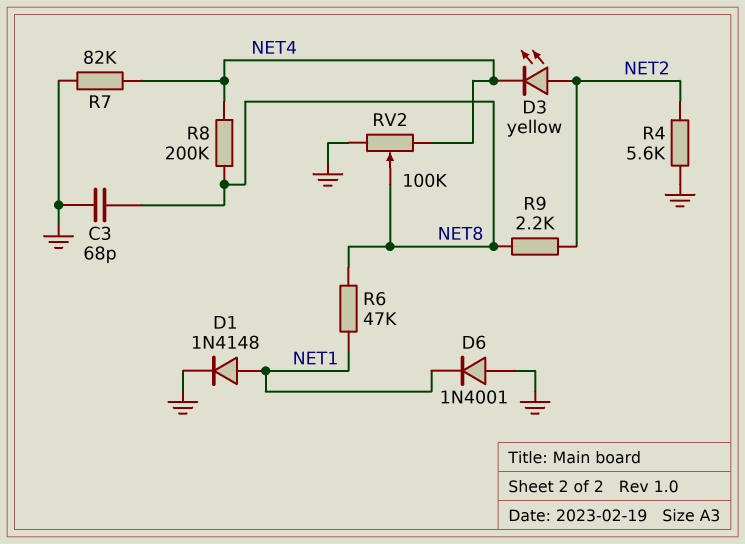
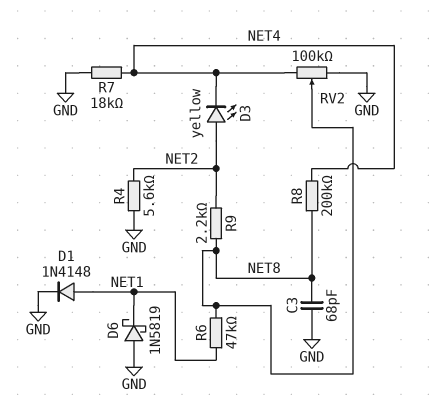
D6: diode 1N4001 (A GND, K NET1) -> schottky 1N5819 (A GND, K NET1)
R7: 82k (GND, NET4) -> 18k (GND, NET4)

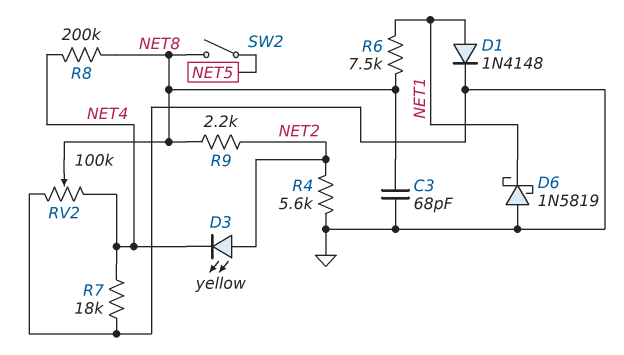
R6: 47k (NET1, NET8) -> 7.5k (NET1, NET8)
SW2: none -> switch (NET5, NET8)

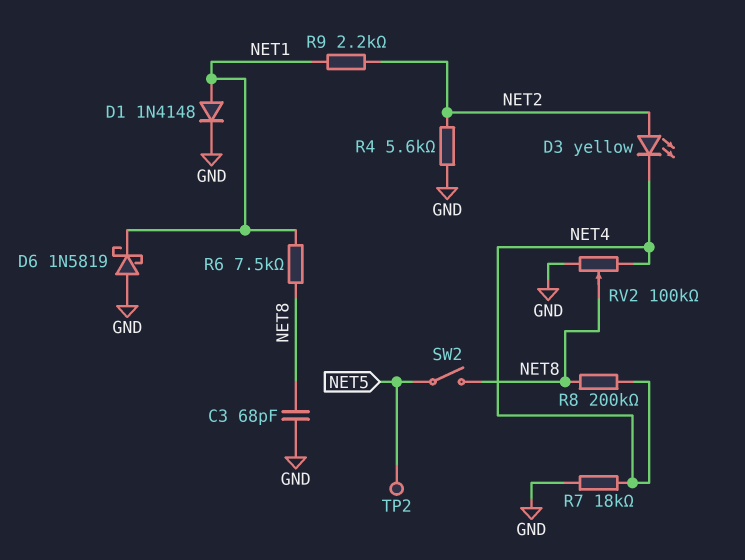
R9: 2.2k (NET2, NET8) -> 2.2k (NET1, NET2)
TP2: none -> test point (NET5)

